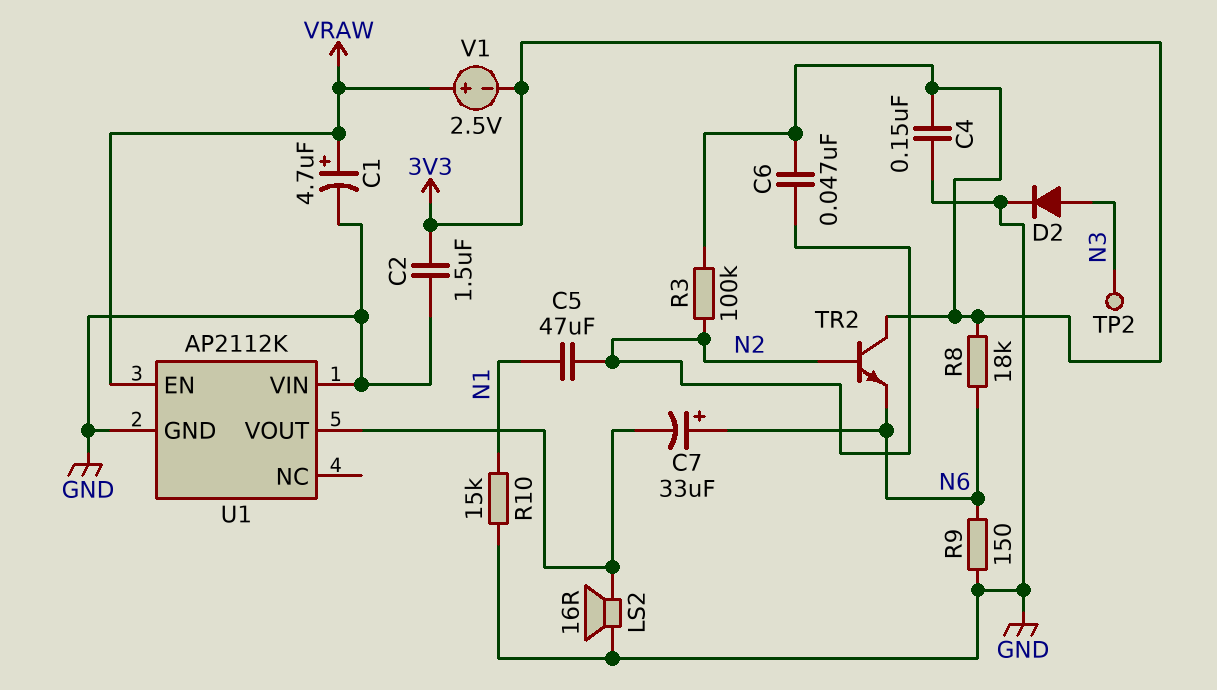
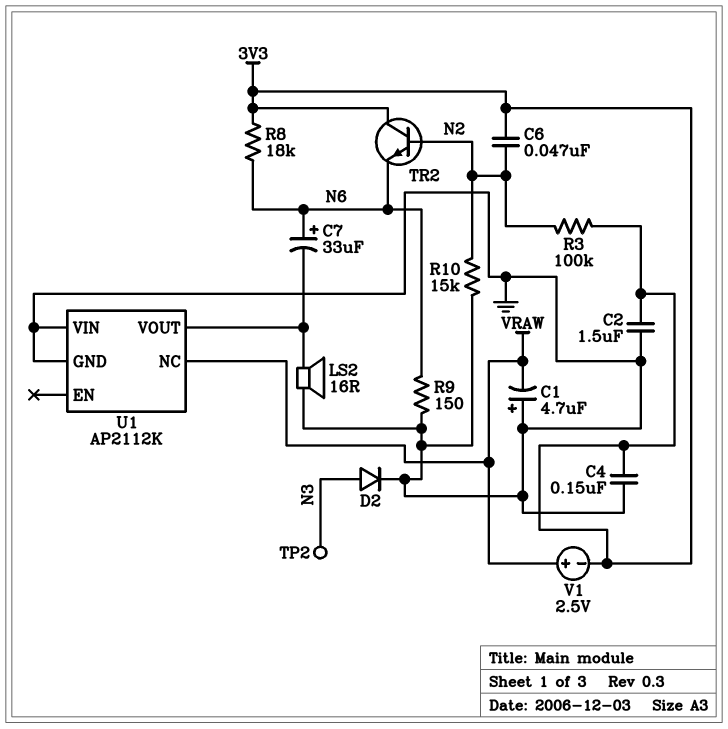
C1: 4.7uF (plus VRAW, minus GND) -> 4.7uF (plus GND, minus VRAW)
C5: 47uF (N1, N2) -> none
R10: 15k (GND, N1) -> 15k (GND, N2)
U1 pin EN: VRAW -> none
U1 pin NC: none -> VRAW

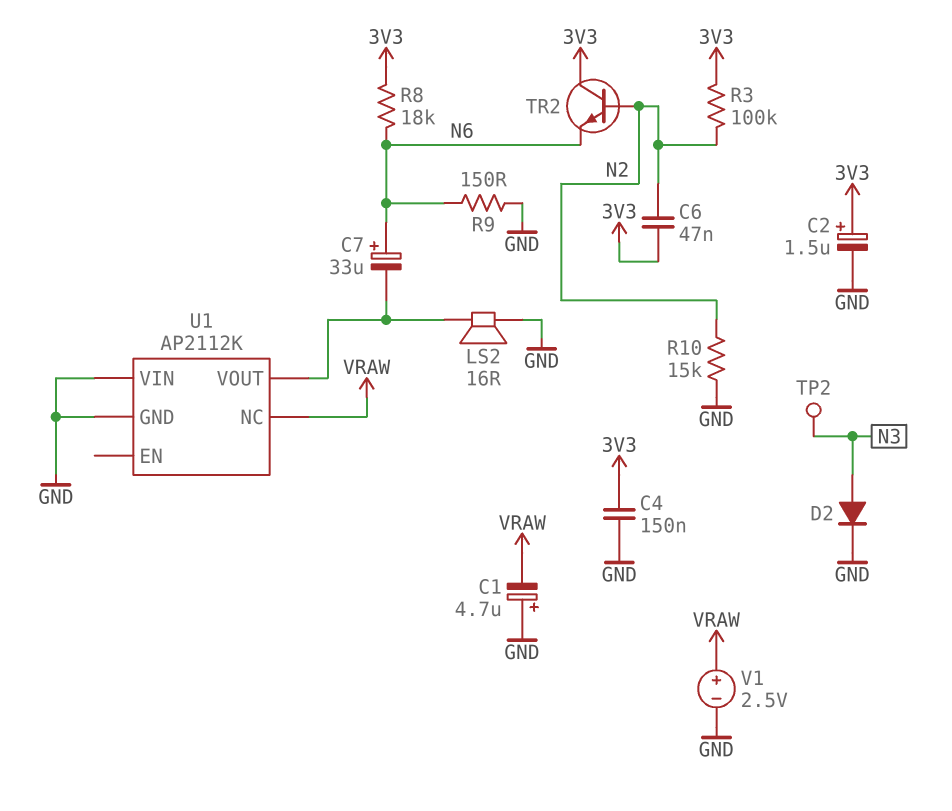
C2: 1.5uF (3V3, GND) -> 1.5uF (plus 3V3, minus GND)
V1: 2.5V (plus VRAW, minus 3V3) -> 2.5V (plus VRAW, minus GND)

